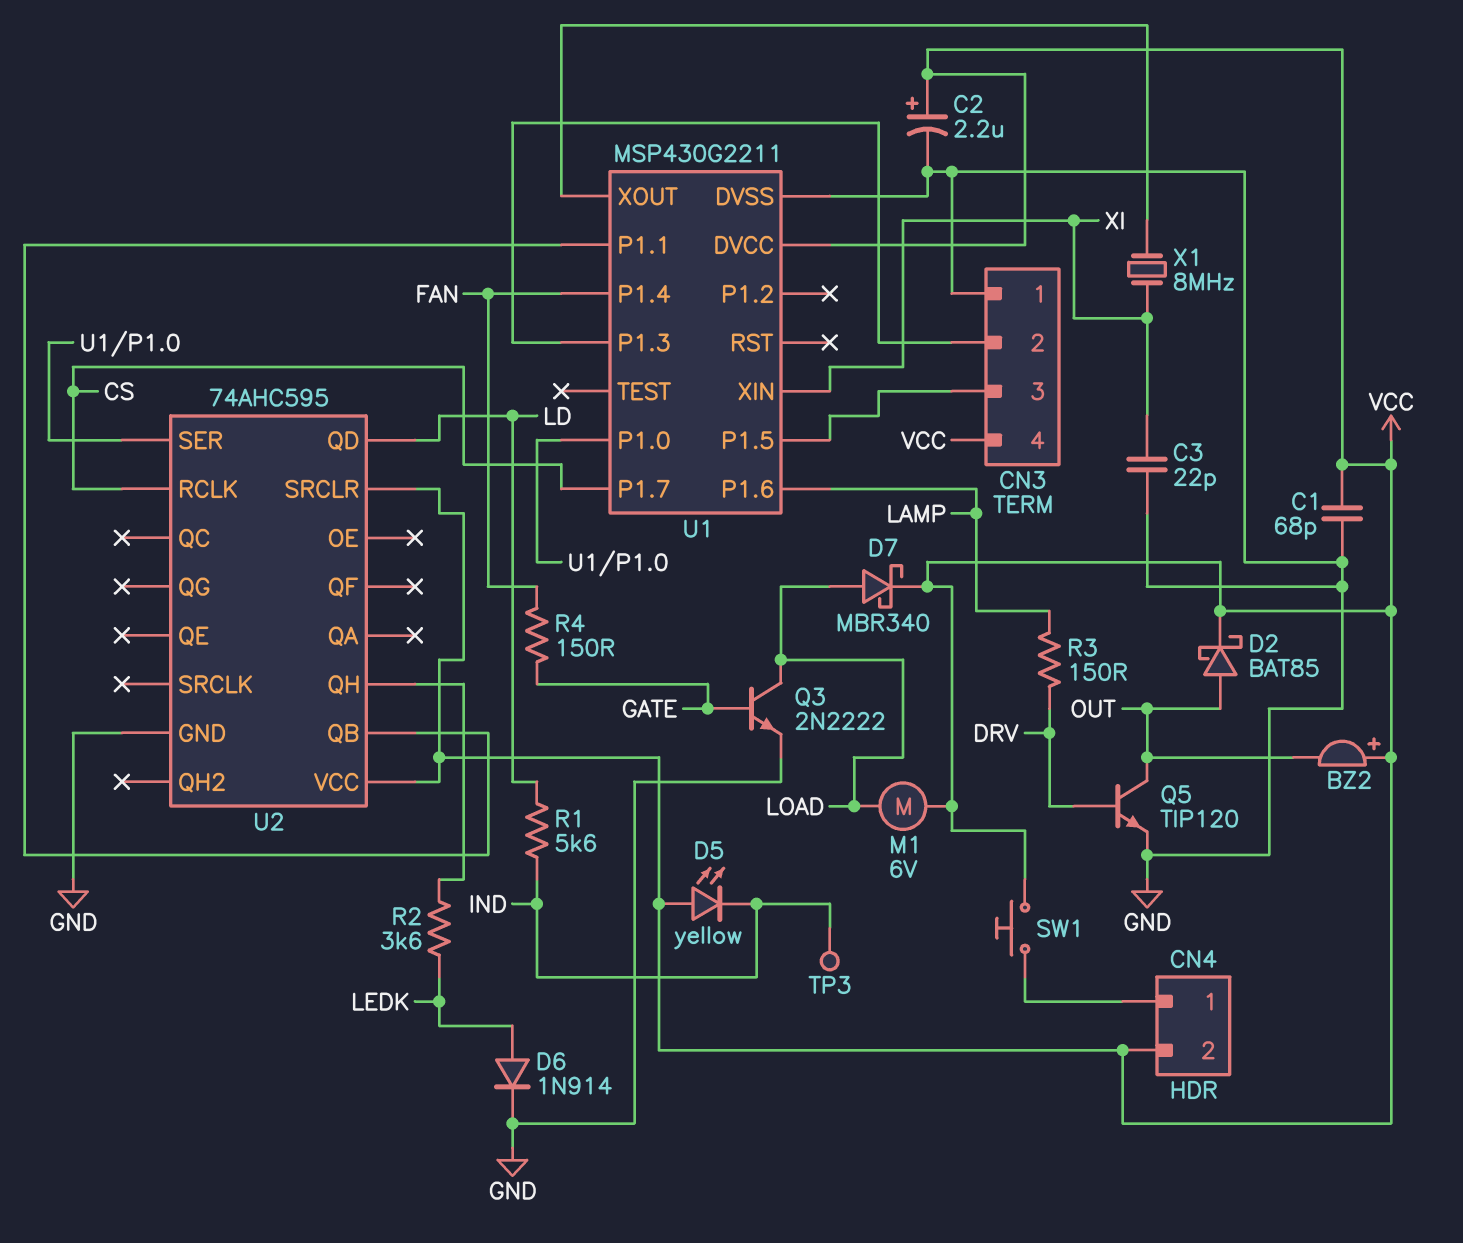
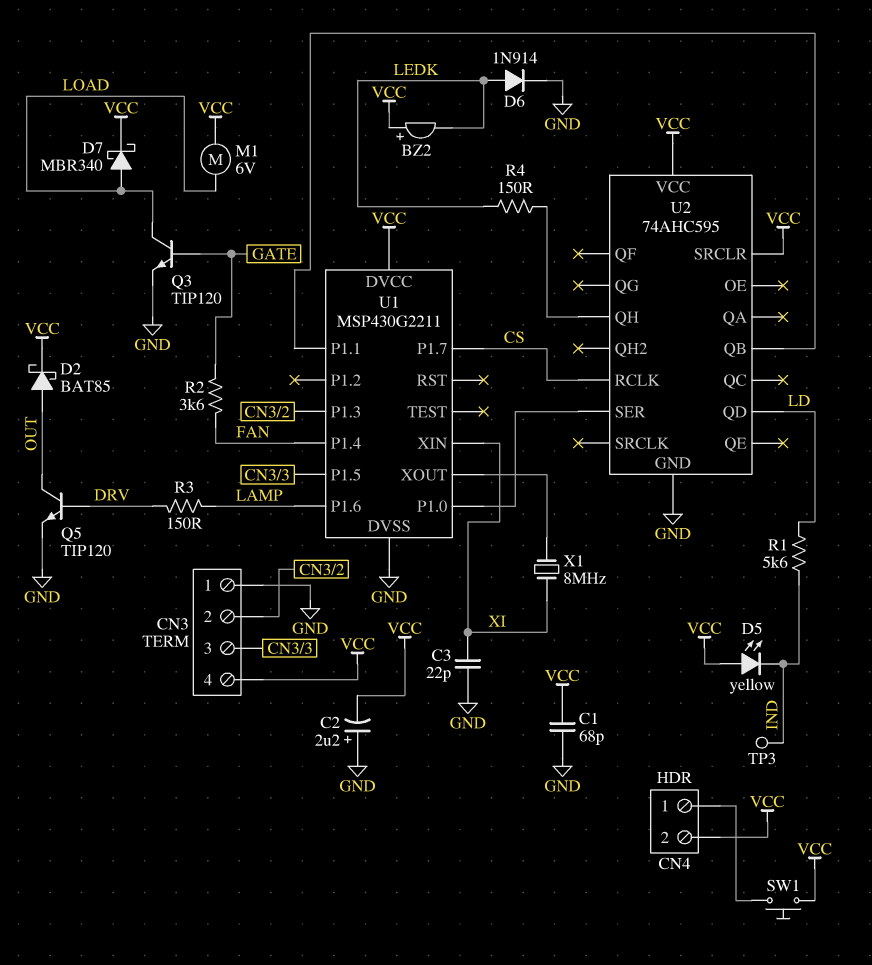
BZ2: buzzer (plus VCC, minus OUT) -> buzzer (plus VCC, minus LEDK)
C2: 2.2uF (plus VCC, minus GND) -> 2.2uF (plus GND, minus VCC)
Q3: NPN 2N2222 (B GATE, C LOAD, E GND) -> NPN TIP120 (B GATE, C LOAD, E GND)
R2: 3.6k (LEDK, U2/QH) -> 3.6k (FAN, GATE)
R4: 150 (FAN, GATE) -> 150 (LEDK, U2/QH)

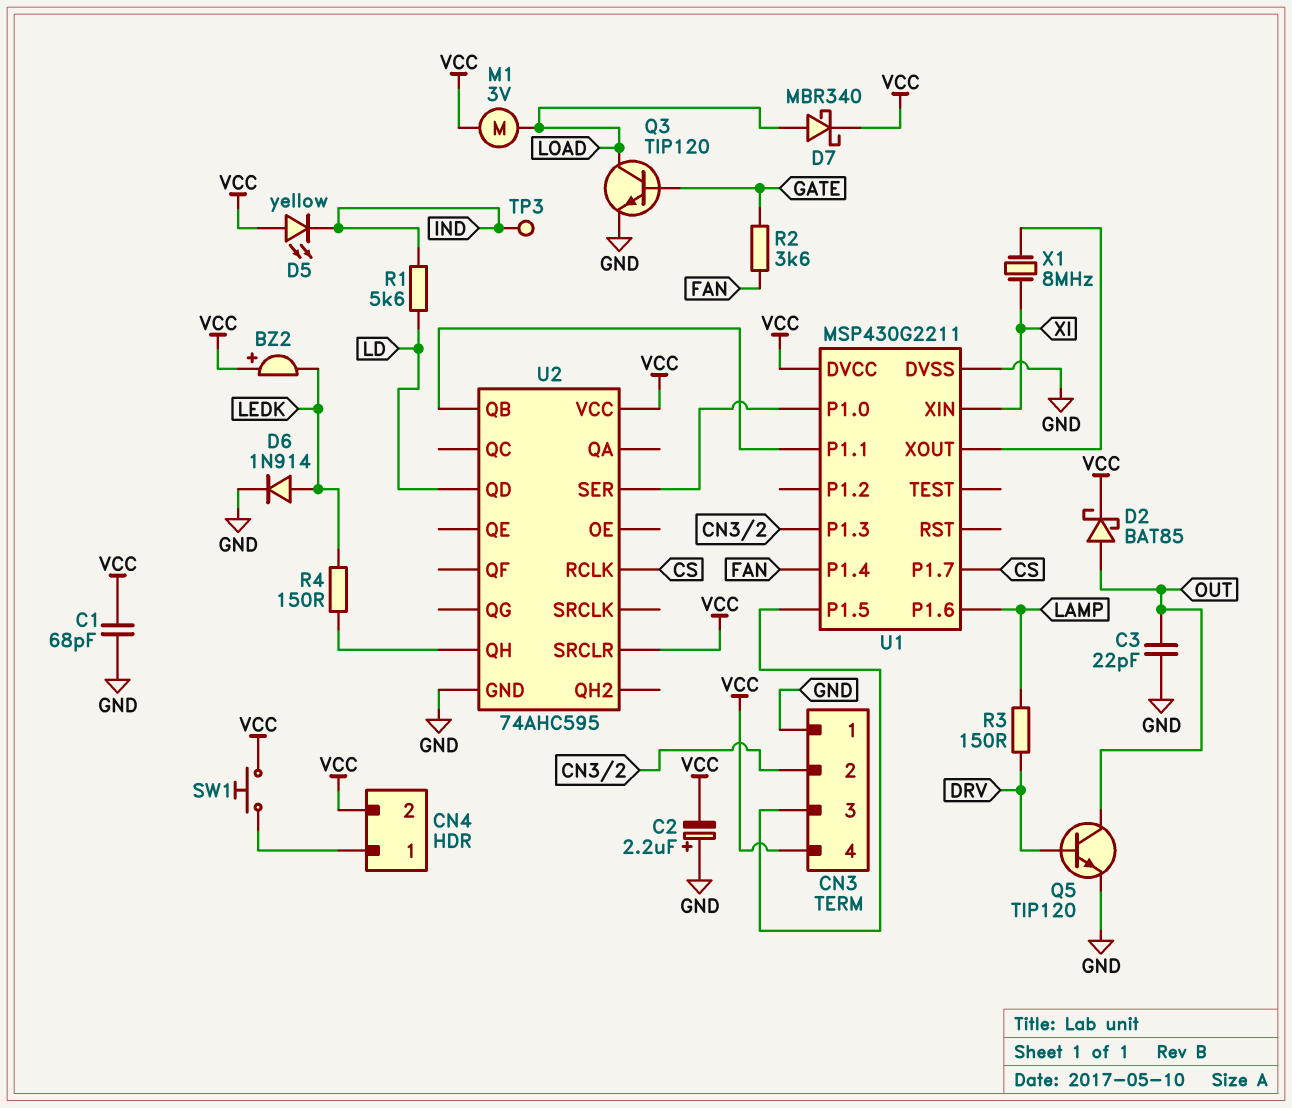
C3: 22pF (GND, XI) -> 22pF (GND, OUT)
M1: motor 6V (LOAD, VCC) -> motor 3V (LOAD, VCC)

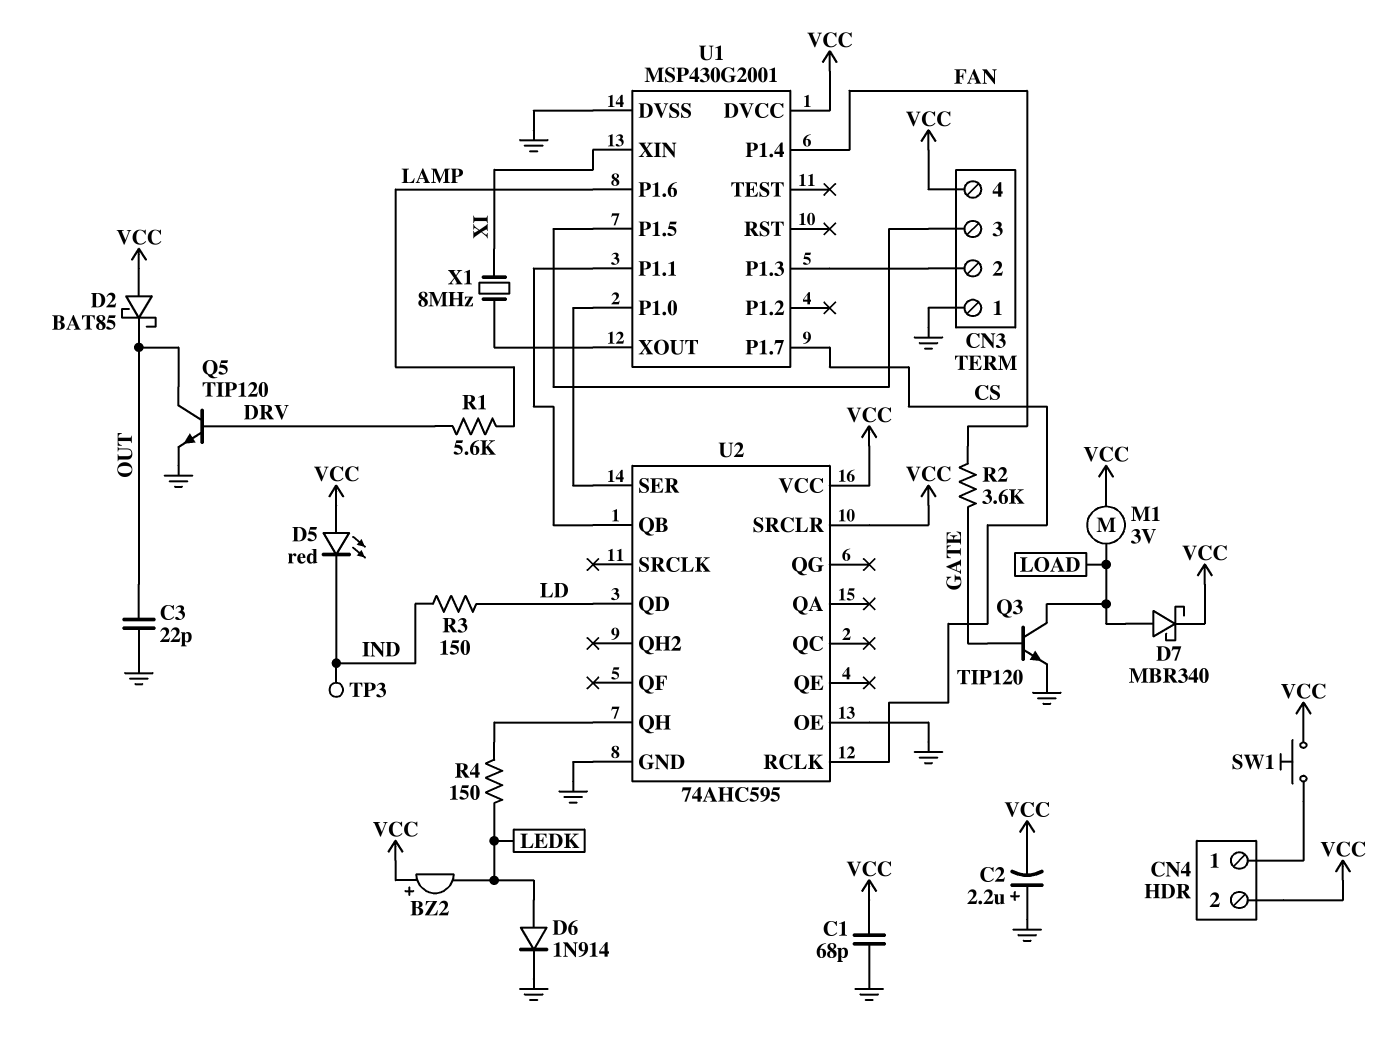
D2: schottky BAT85 (A OUT, K VCC) -> schottky BAT85 (A VCC, K OUT)
D5: LED yellow (A VCC, K IND) -> LED red (A VCC, K IND)
R1: 5.6k (IND, LD) -> 5.6k (DRV, LAMP)
R3: 150 (DRV, LAMP) -> 150 (IND, LD)
U1: MSP430G2211 -> MSP430G2001
U2 pin OE: none -> GND

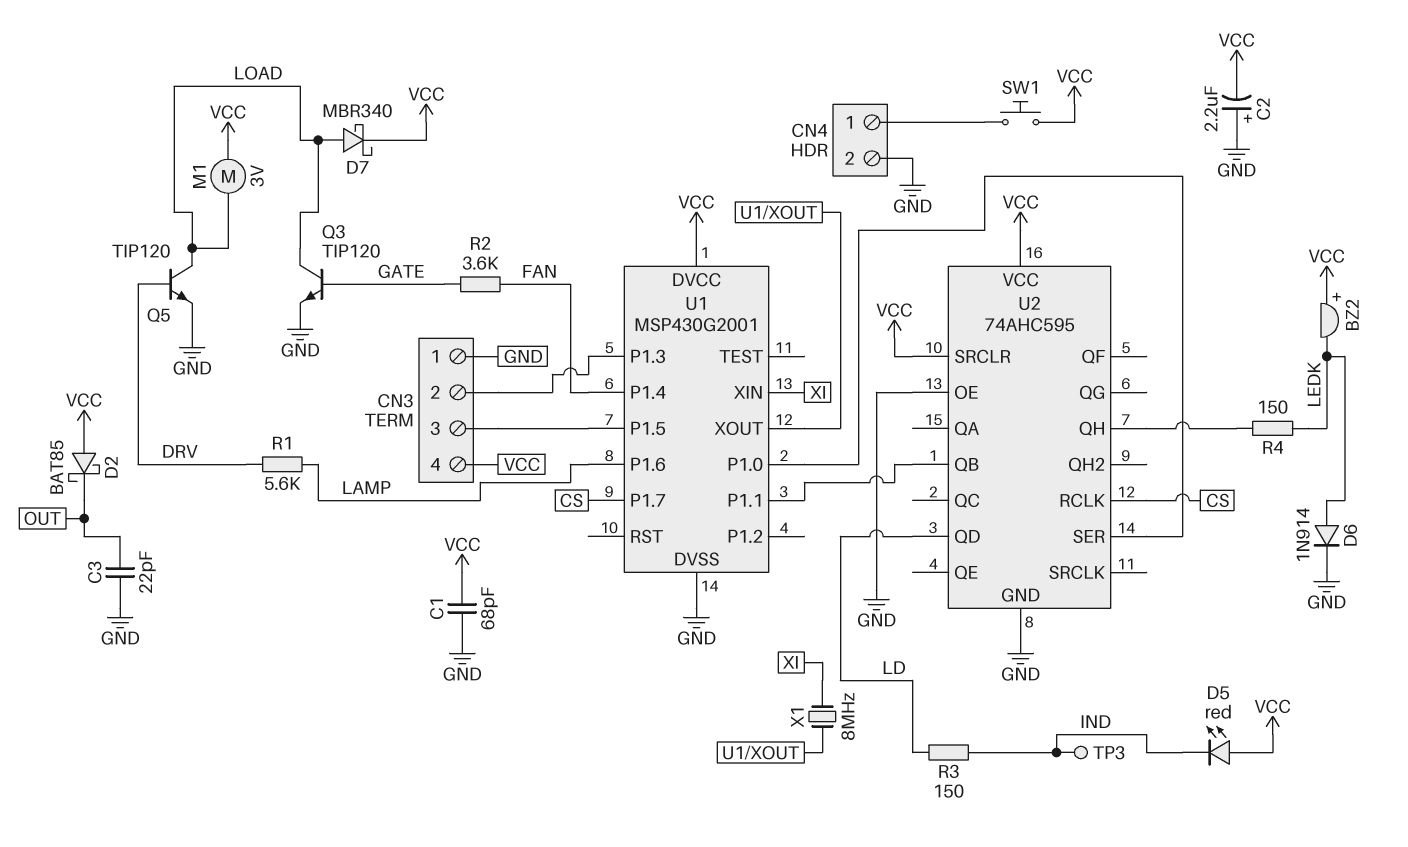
CN4 pin 2: VCC -> GND
Q5: NPN TIP120 (B DRV, C OUT, E GND) -> NPN TIP120 (B DRV, C LOAD, E GND)

